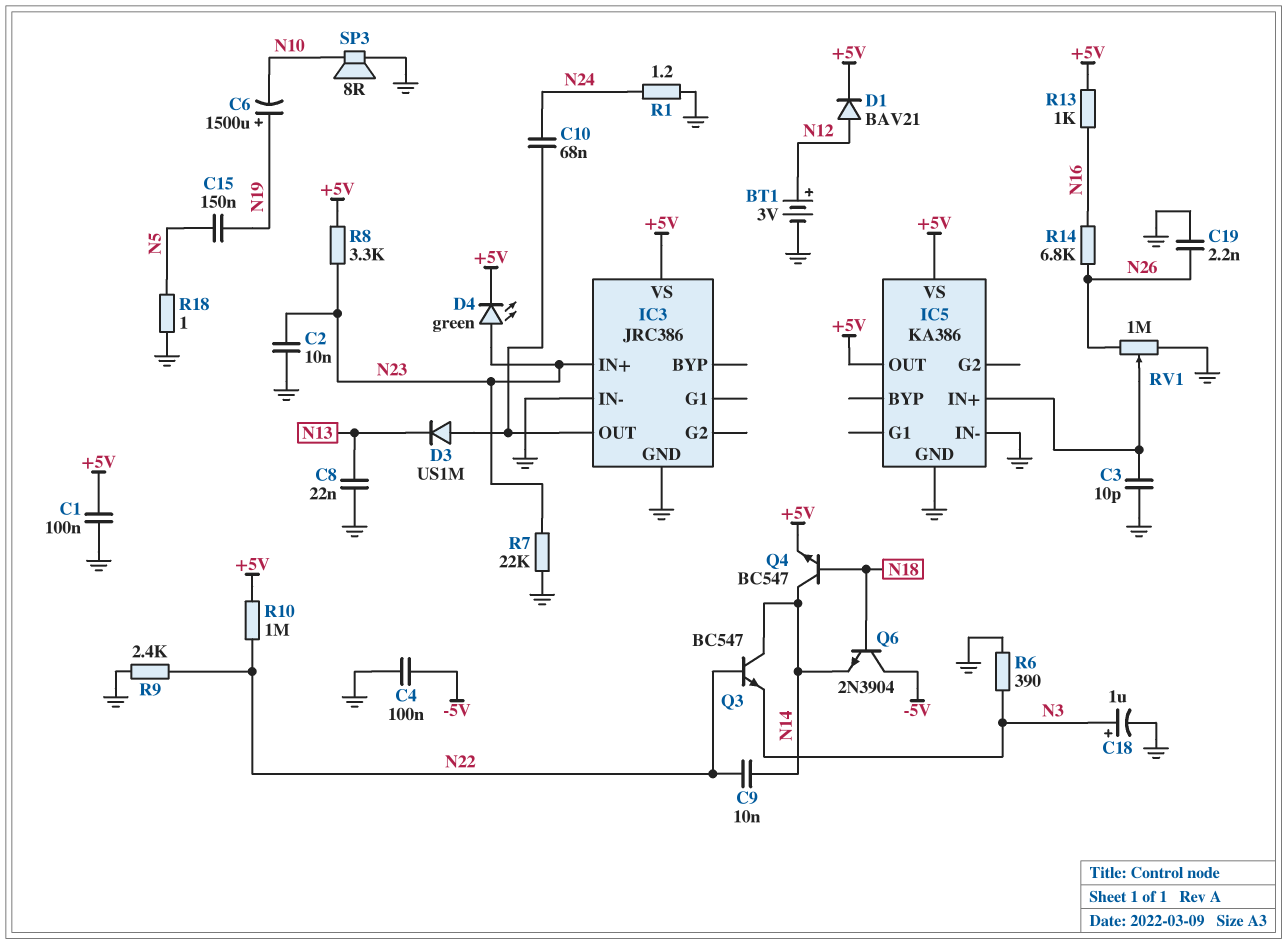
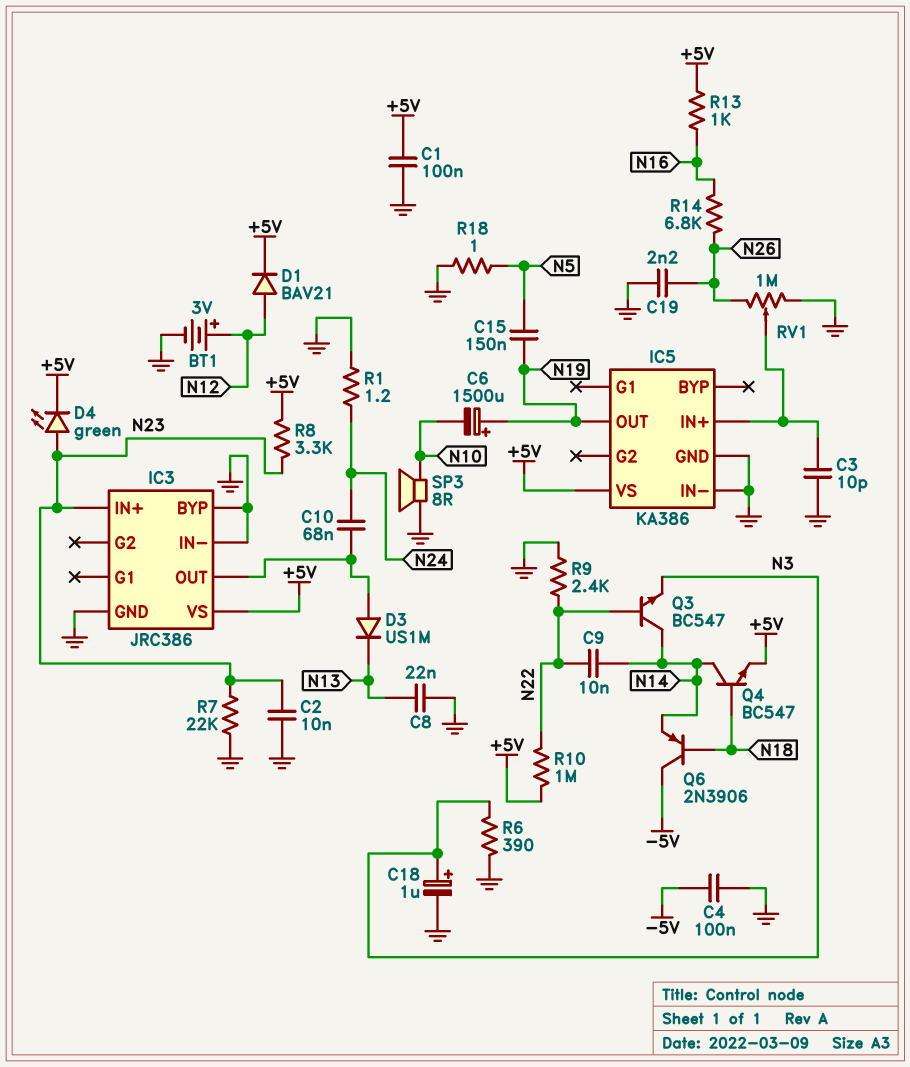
IC3 pin BYP: none -> GND
IC5 pin OUT: +5V -> N19
Q6: NPN 2N3904 (B N18, C -5V, E N14) -> PNP 2N3906 (B N18, C -5V, E N14)

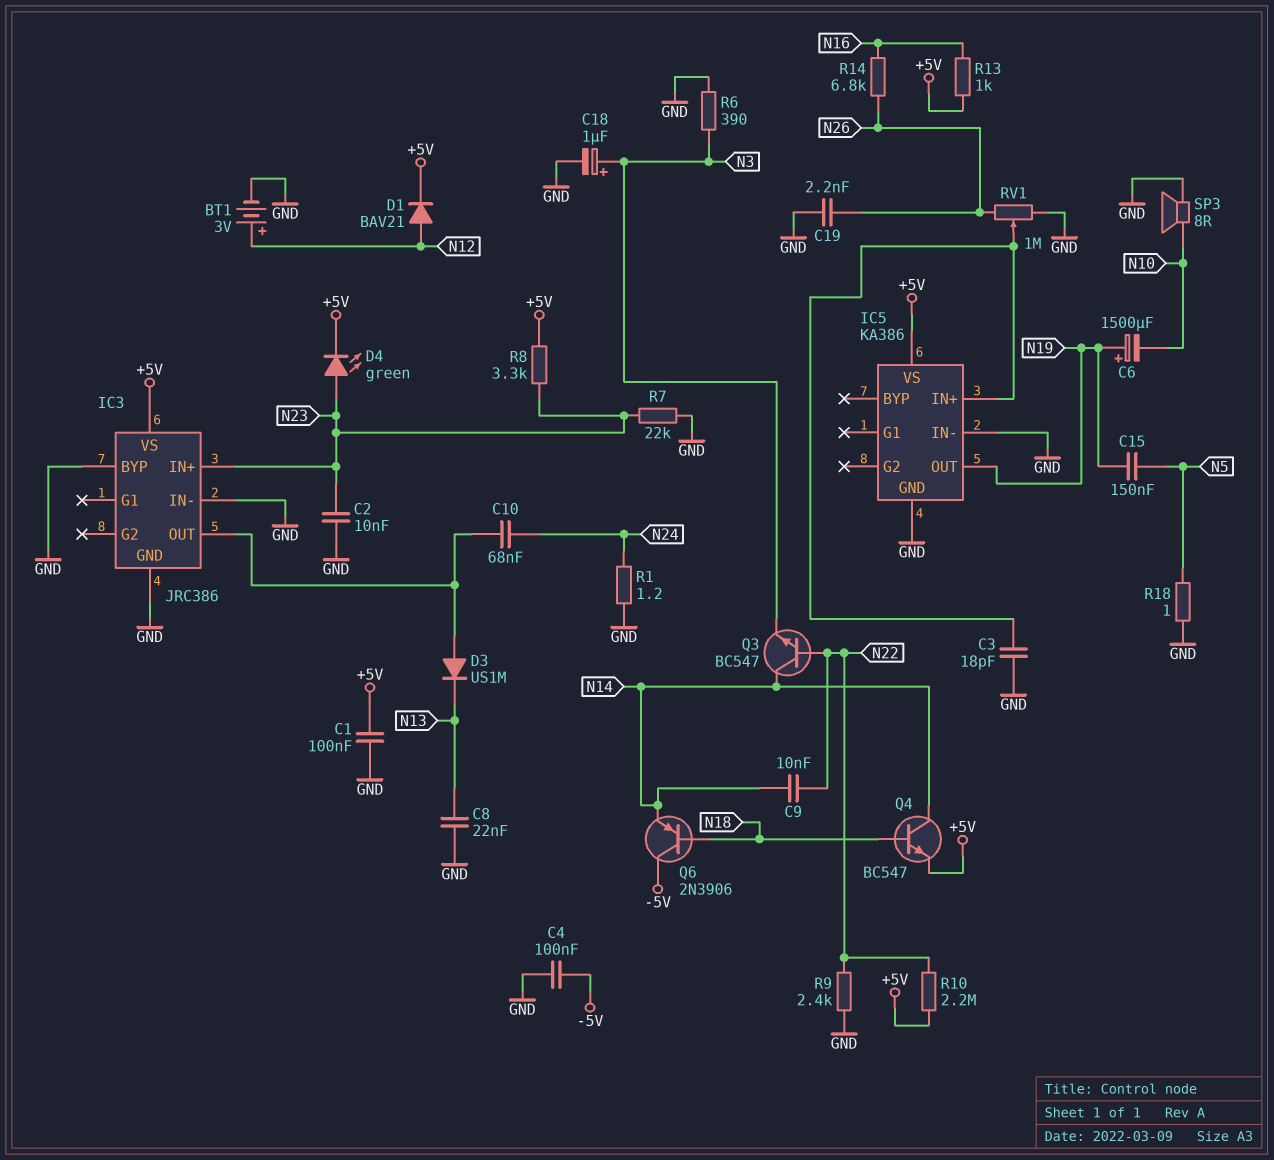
C3: 10pF (GND, IC5/IN+) -> 18pF (GND, IC5/IN+)
R10: 1M (+5V, N22) -> 2.2M (+5V, N22)

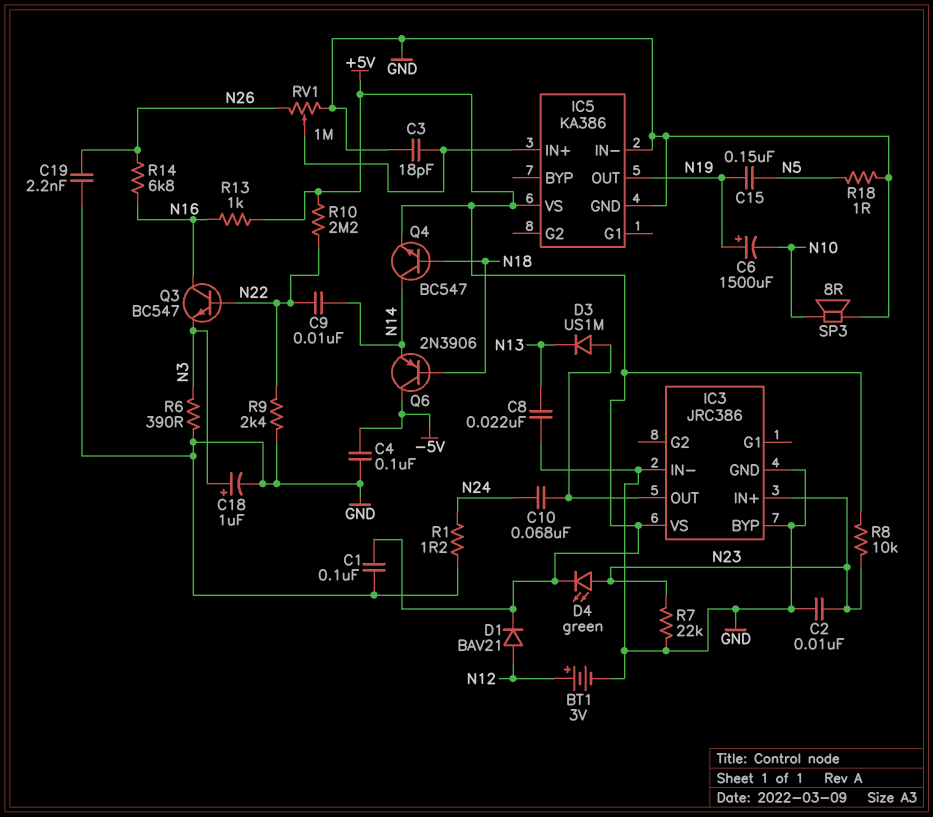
Q3: NPN BC547 (B N22, C N14, E N3) -> NPN BC547 (B N22, C N16, E N3)
R8: 3.3k (+5V, N23) -> 10k (+5V, N23)

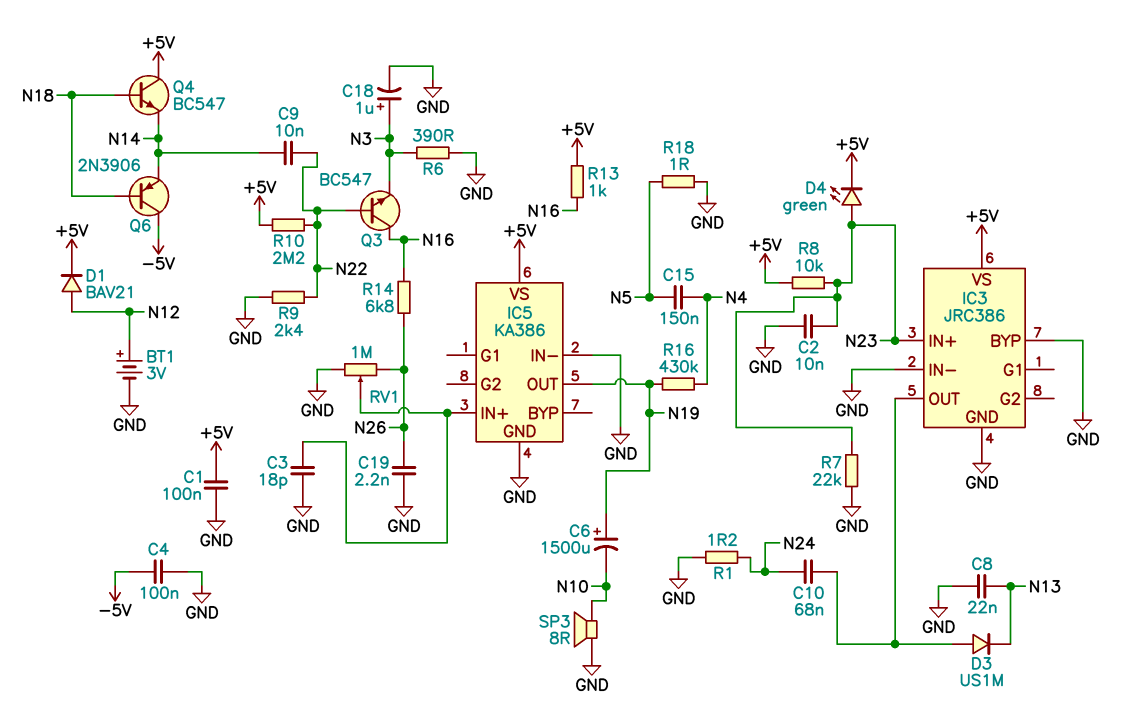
C15: 150nF (N5, N19) -> 150nF (N4, N5)
Q4: NPN BC547 (B N18, C N14, E +5V) -> NPN BC547 (B N18, C +5V, E N14)
R16: none -> 430k (N4, N19)

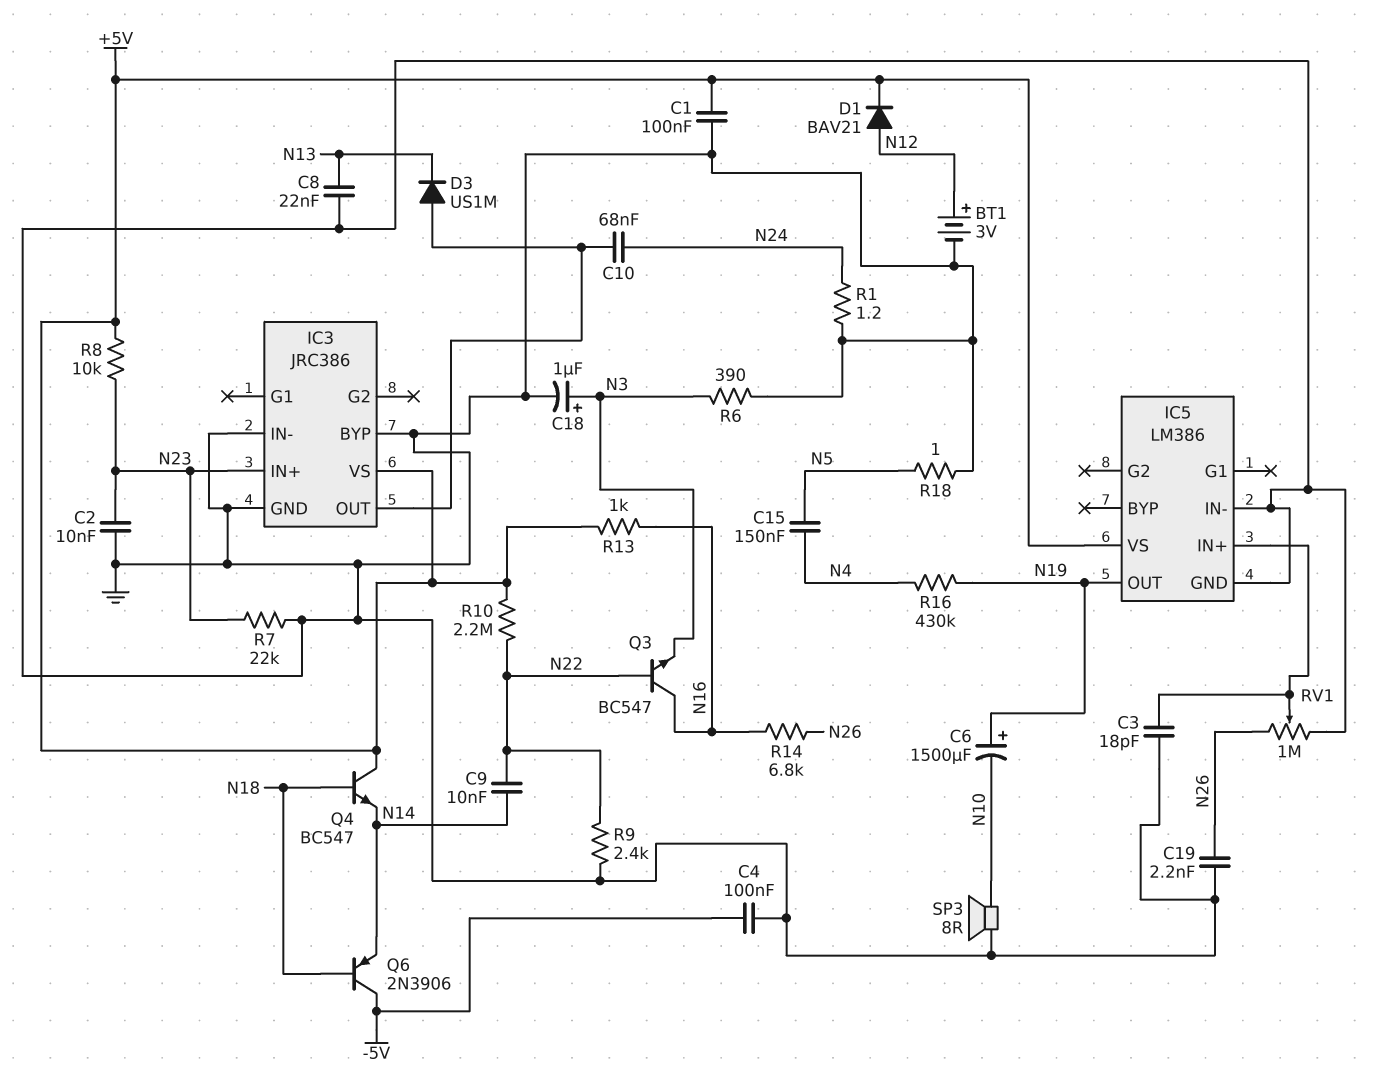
D4: LED green (A N23, K +5V) -> none
IC5: KA386 -> LM386

